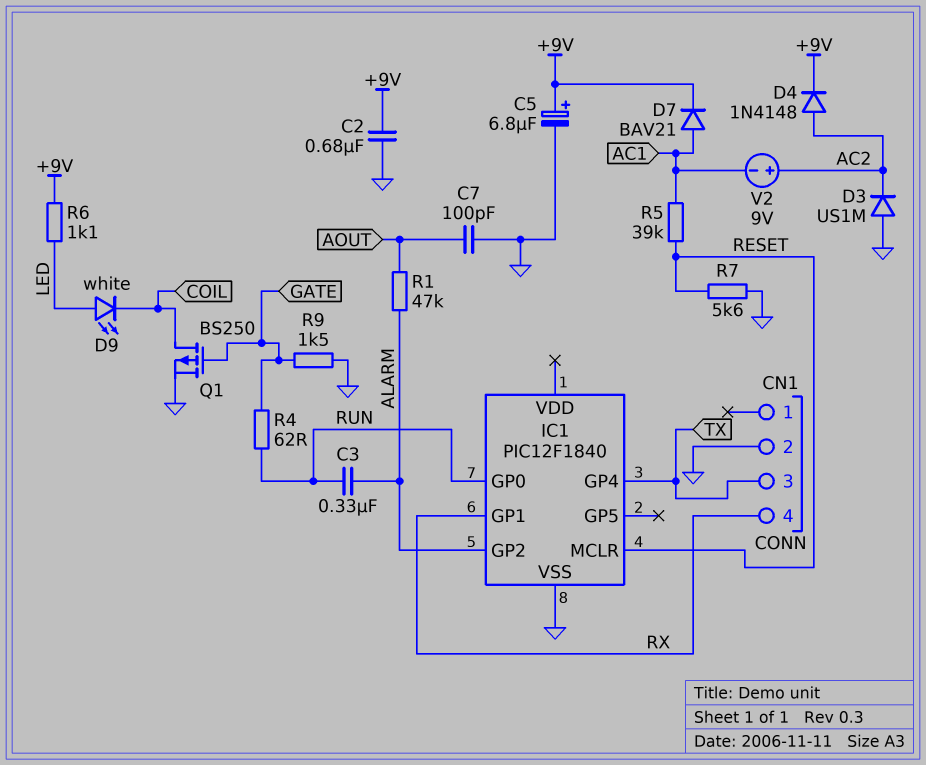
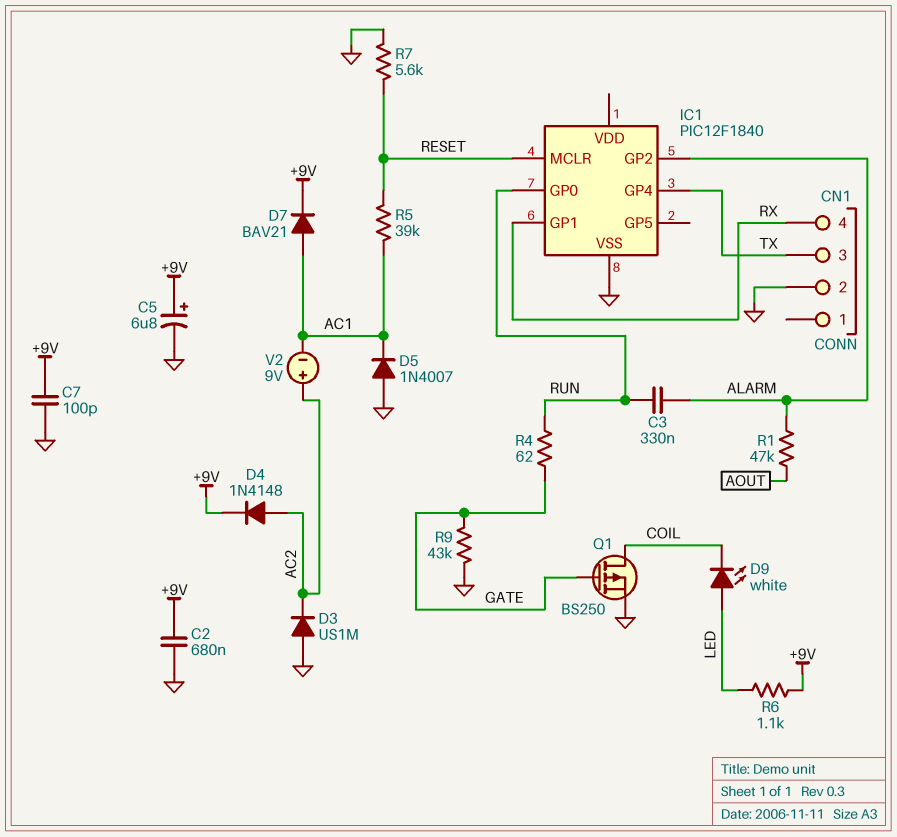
C7: 100pF (AOUT, GND) -> 100pF (+9V, GND)
D5: none -> diode 1N4007 (A GND, K AC1)
R9: 1.5k (GATE, GND) -> 43k (GATE, GND)

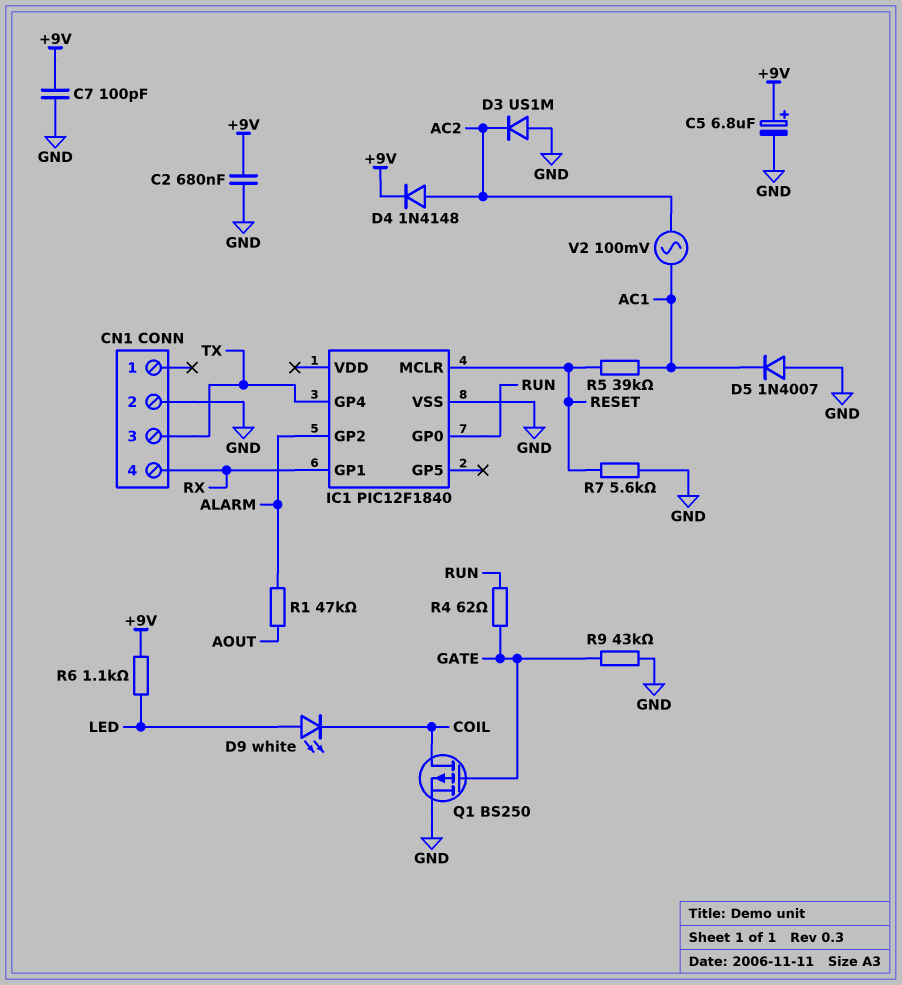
C3: 330nF (ALARM, RUN) -> none
D7: diode BAV21 (A AC1, K +9V) -> none
V2: 9V (plus AC2, minus AC1) -> AC 100mV (AC1, AC2)

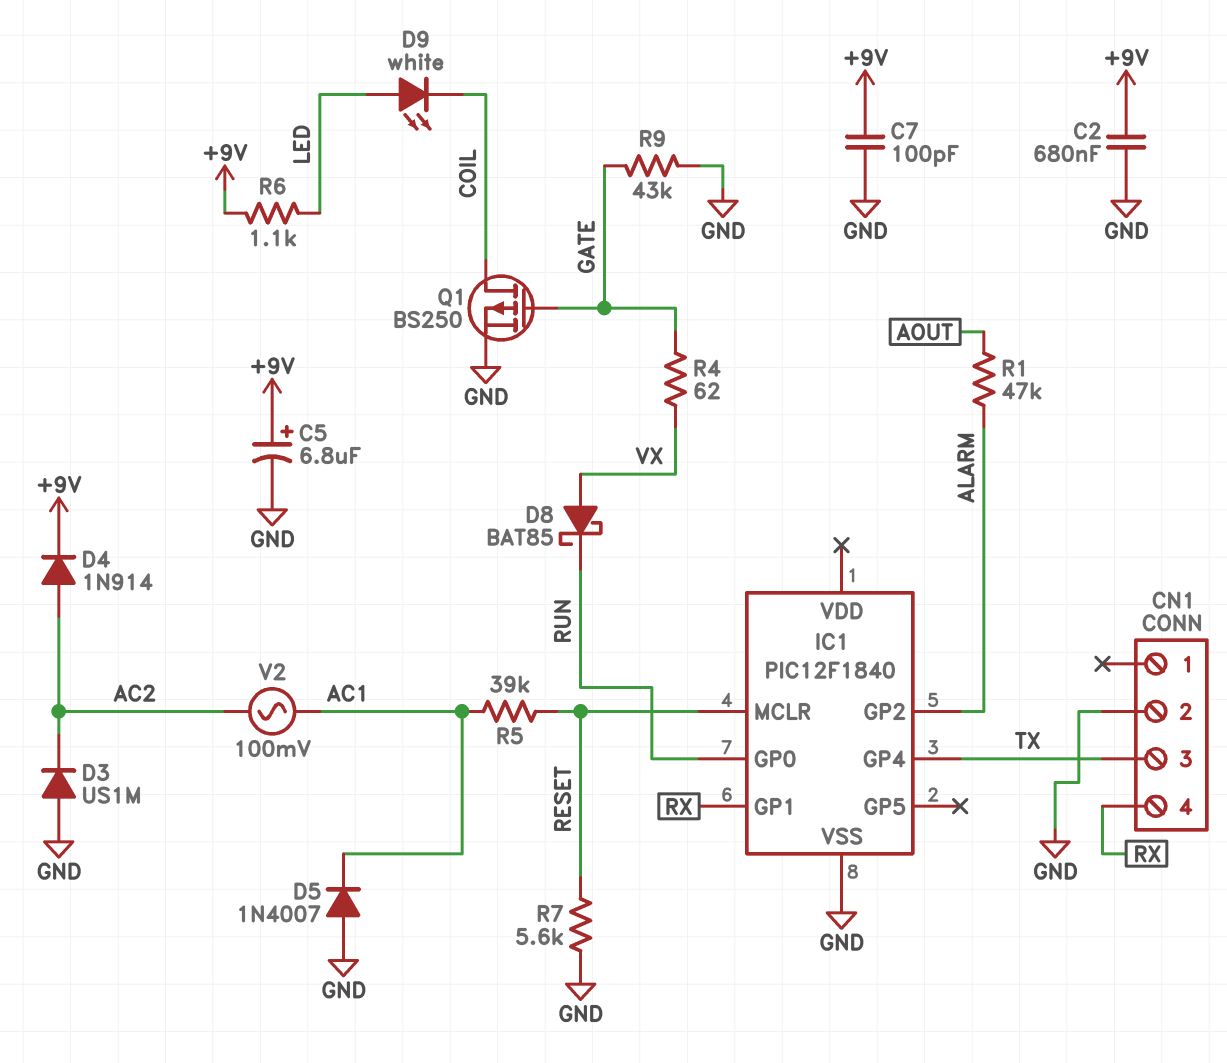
D4: diode 1N4148 (A AC2, K +9V) -> diode 1N914 (A AC2, K +9V)
D8: none -> schottky BAT85 (A VX, K RUN)
R4: 62 (GATE, RUN) -> 62 (GATE, VX)

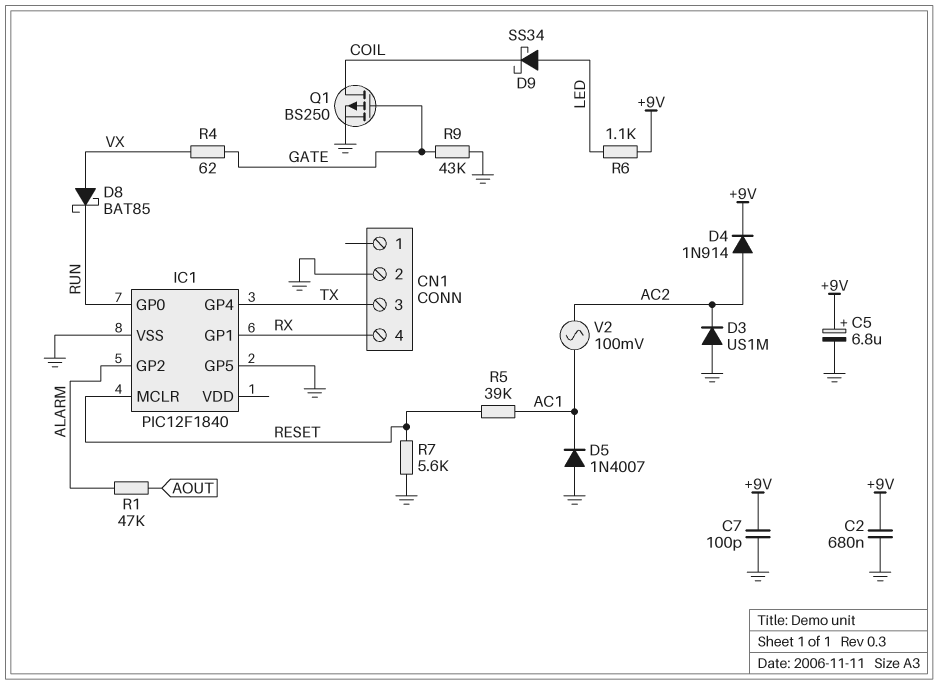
D9: LED white (A LED, K COIL) -> schottky SS34 (A LED, K COIL)
IC1 pin GP5: none -> GND

